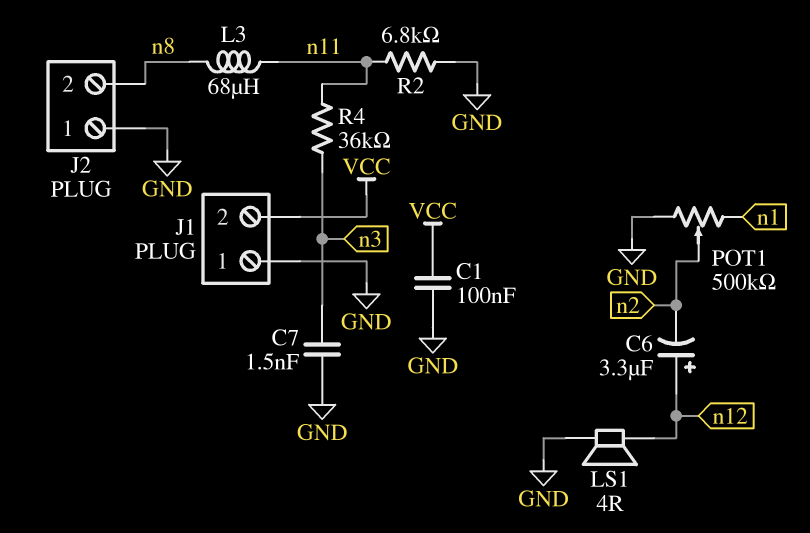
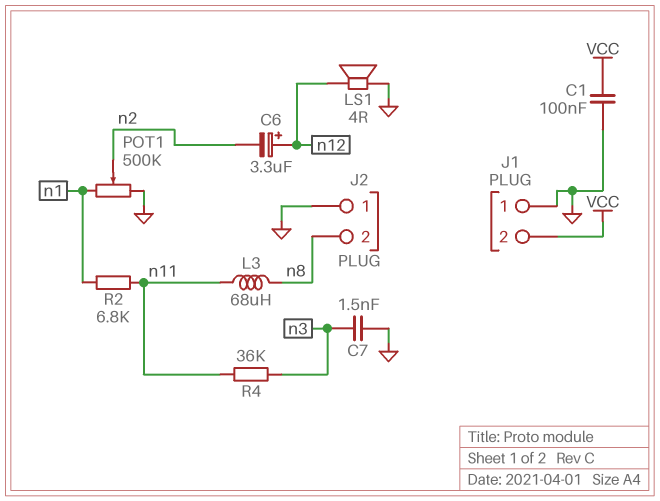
R2: 6.8k (GND, n11) -> 6.8k (n1, n11)

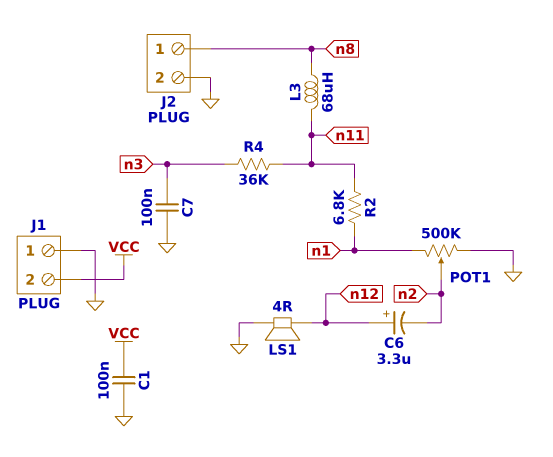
C7: 1.5nF (GND, n3) -> 100nF (GND, n3)
J2 pin 1: GND -> n8
J2 pin 2: n8 -> GND

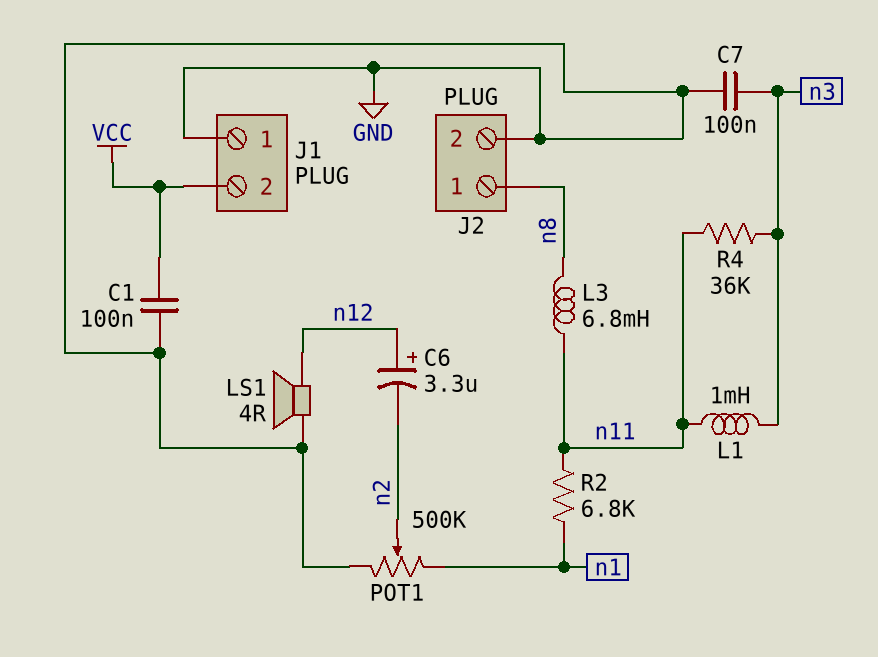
L1: none -> 1mH (n3, n11)
L3: 68uH (n8, n11) -> 6.8mH (n8, n11)

